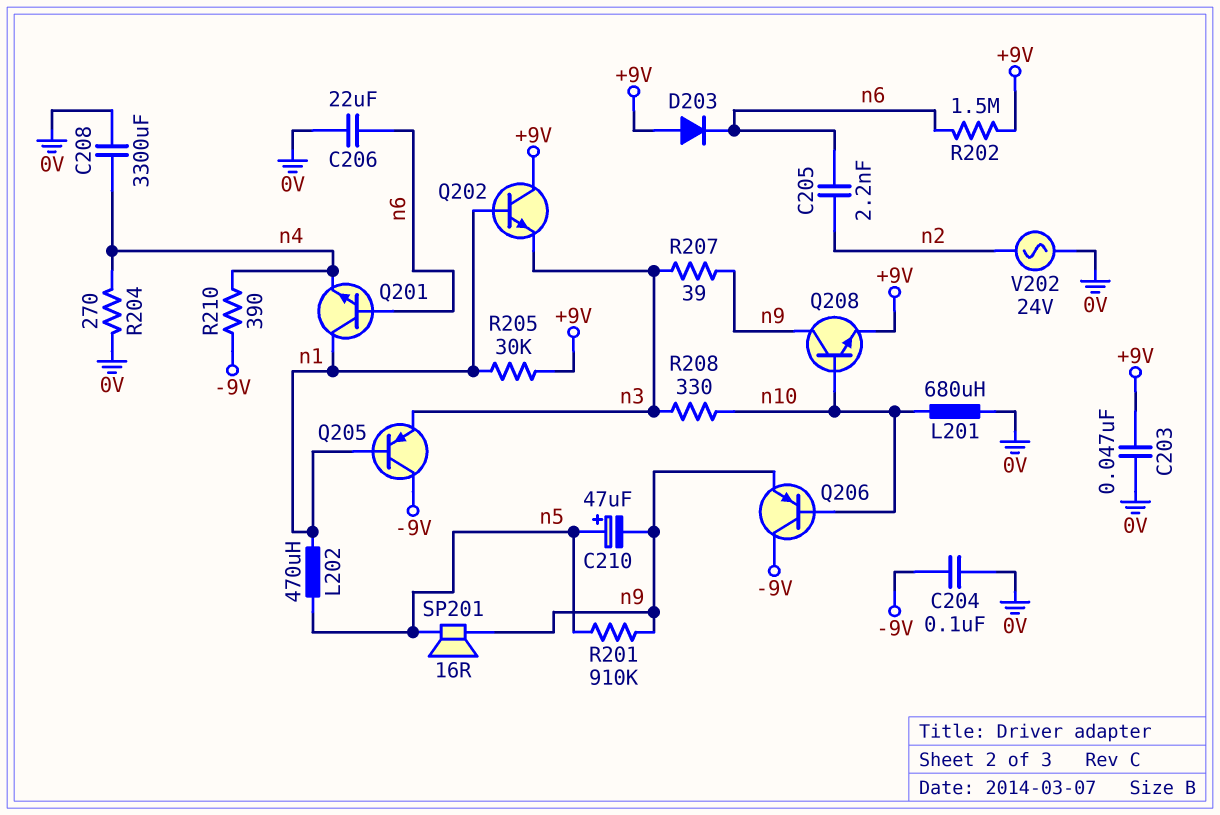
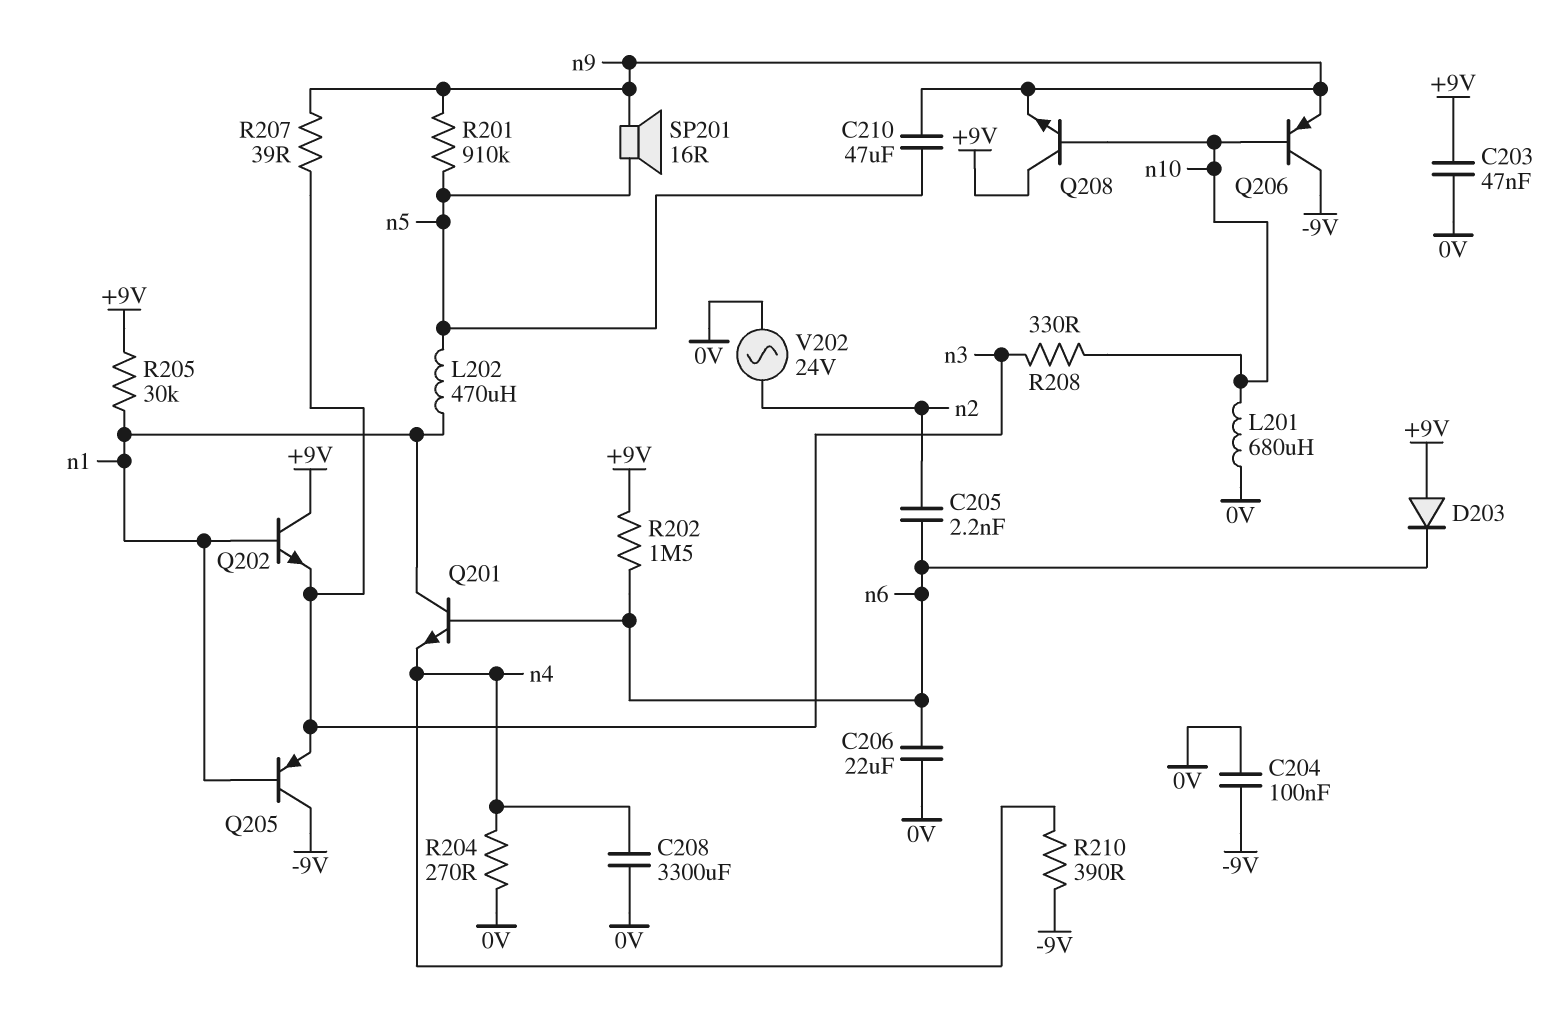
C210: 47uF (plus n5, minus n9) -> 47uF (n5, n9)
Q208: NPN (B n10, C n9, E +9V) -> NPN (B n10, C +9V, E n9)

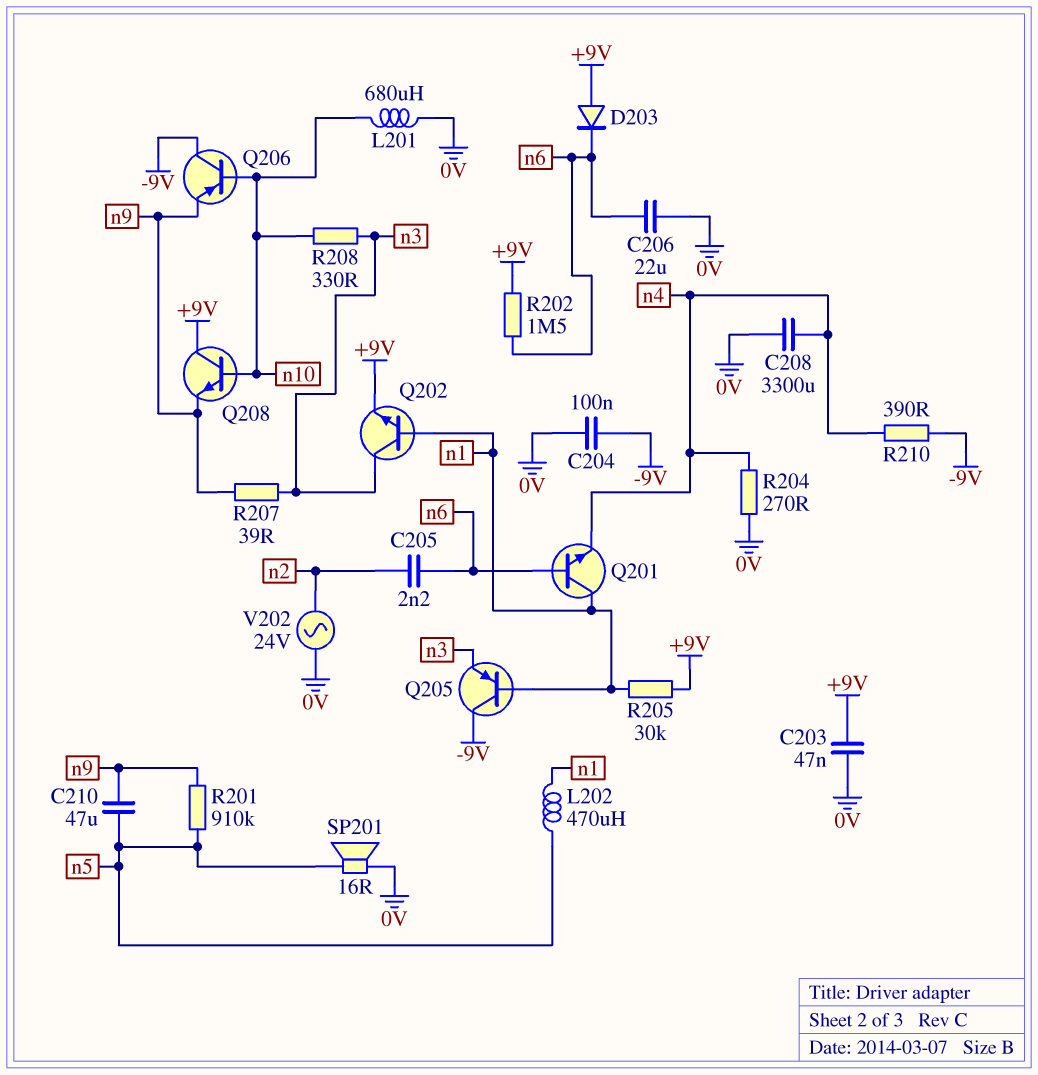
Q202: NPN (B n1, C +9V, E n3) -> NPN (B n1, C n3, E +9V)
SP201: speaker 16R (n5, n9) -> speaker 16R (0V, n5)

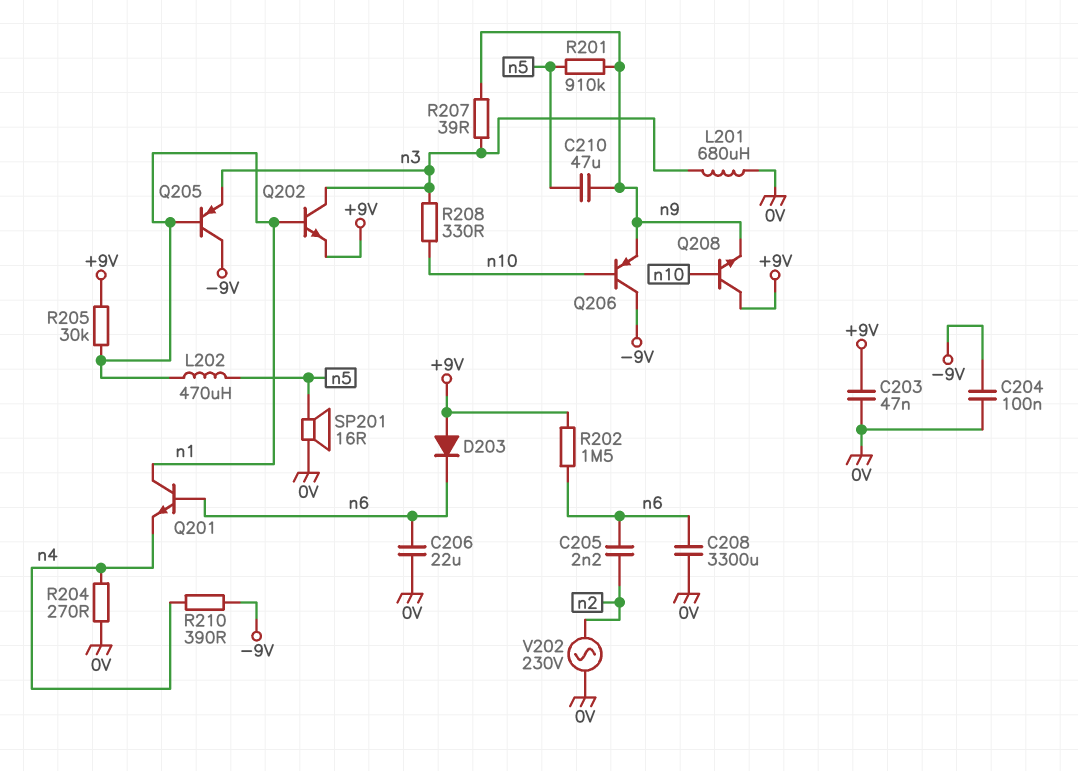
C208: 3300uF (0V, n4) -> 3300uF (0V, n6)
L201: 680uH (0V, n10) -> 680uH (0V, n3)
V202: AC 24V (0V, n2) -> AC 230V (0V, n2)

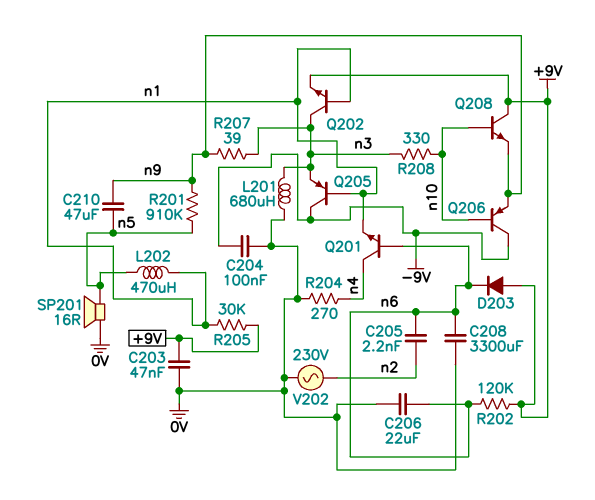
Q201: NPN (B n6, C n1, E n4) -> NPN (B n6, C n4, E n1)
R202: 1.5M (+9V, n6) -> 120k (+9V, n6)
R210: 390 (-9V, n4) -> none

